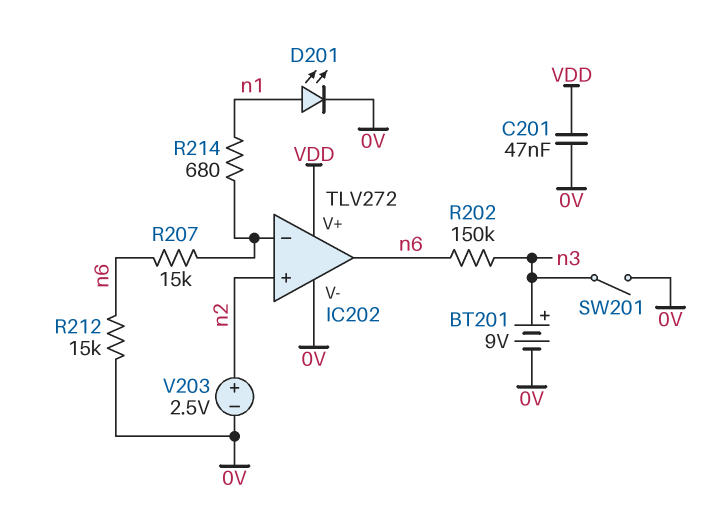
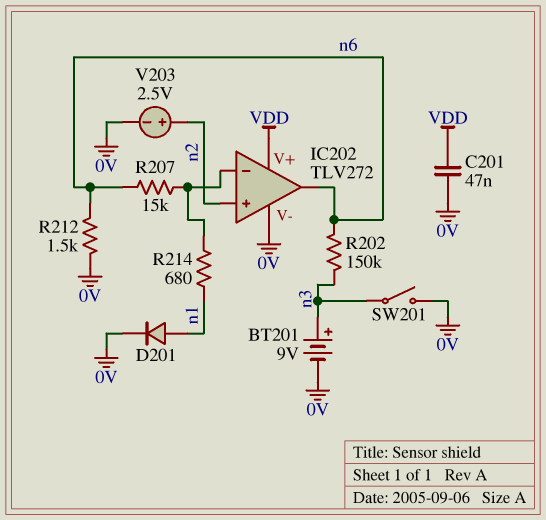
D201: LED (A n1, K 0V) -> diode (A n1, K 0V)
R212: 15k (0V, n6) -> 1.5k (0V, n6)

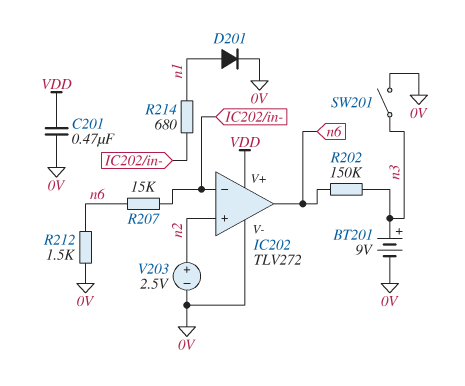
C201: 47nF (0V, VDD) -> 470nF (0V, VDD)

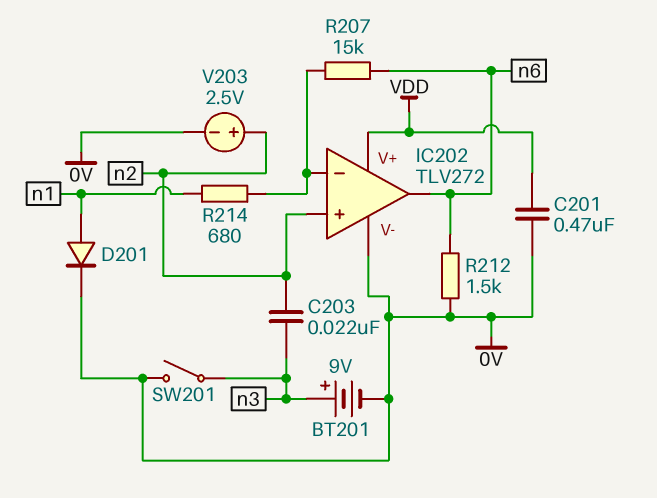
C203: none -> 22nF (n2, n3)
R202: 150k (n3, n6) -> none

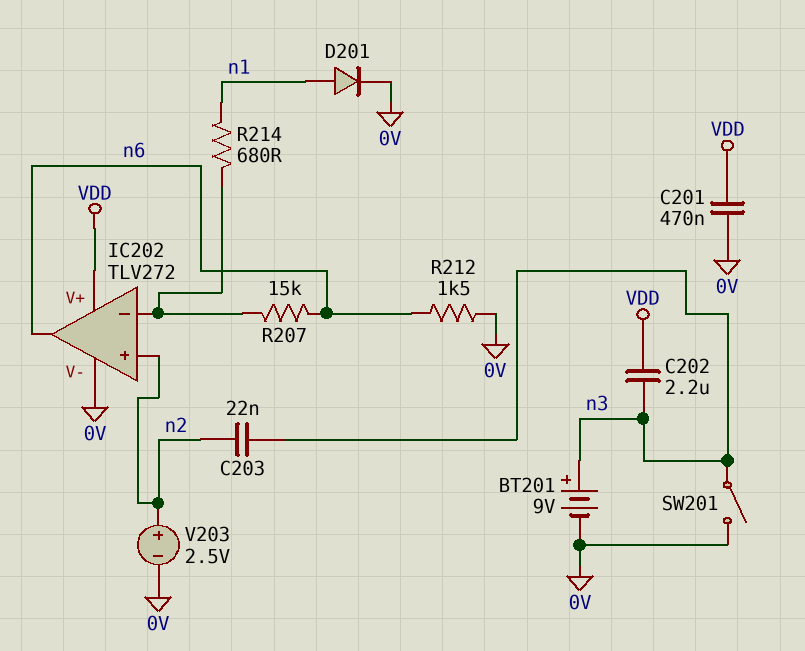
C202: none -> 2.2uF (VDD, n3)

